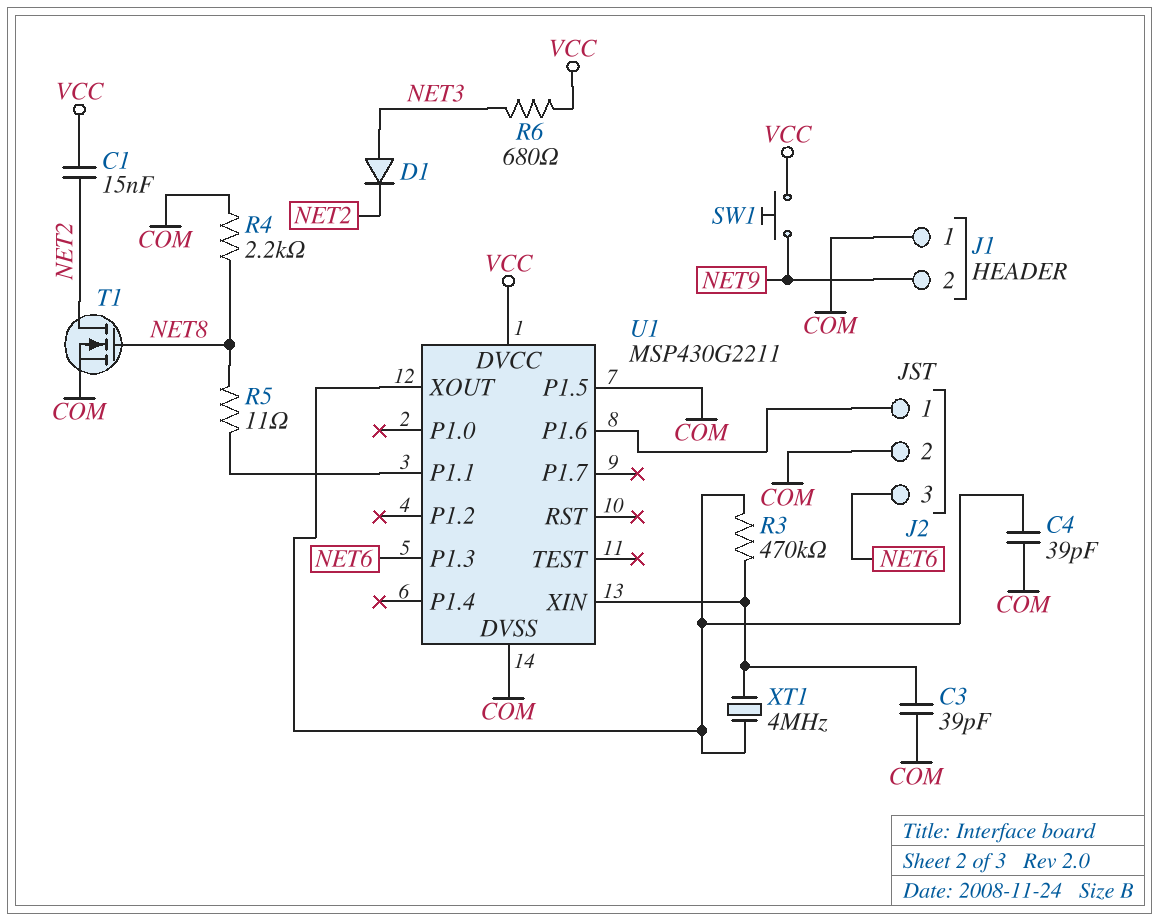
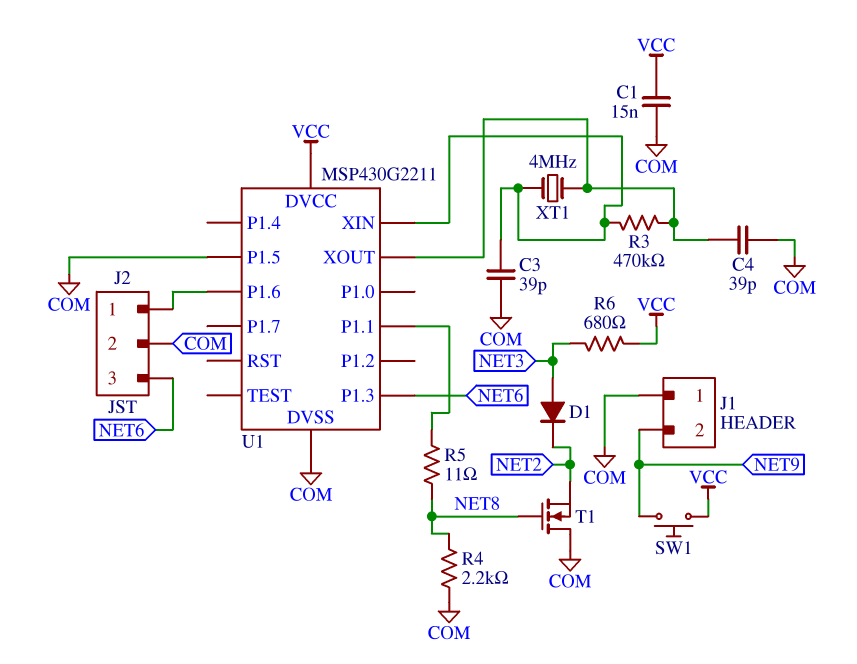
C1: 15nF (NET2, VCC) -> 15nF (COM, VCC)
T1: NMOS (G NET8, D NET2, S COM) -> NMOS (G NET8, D COM, S NET2)

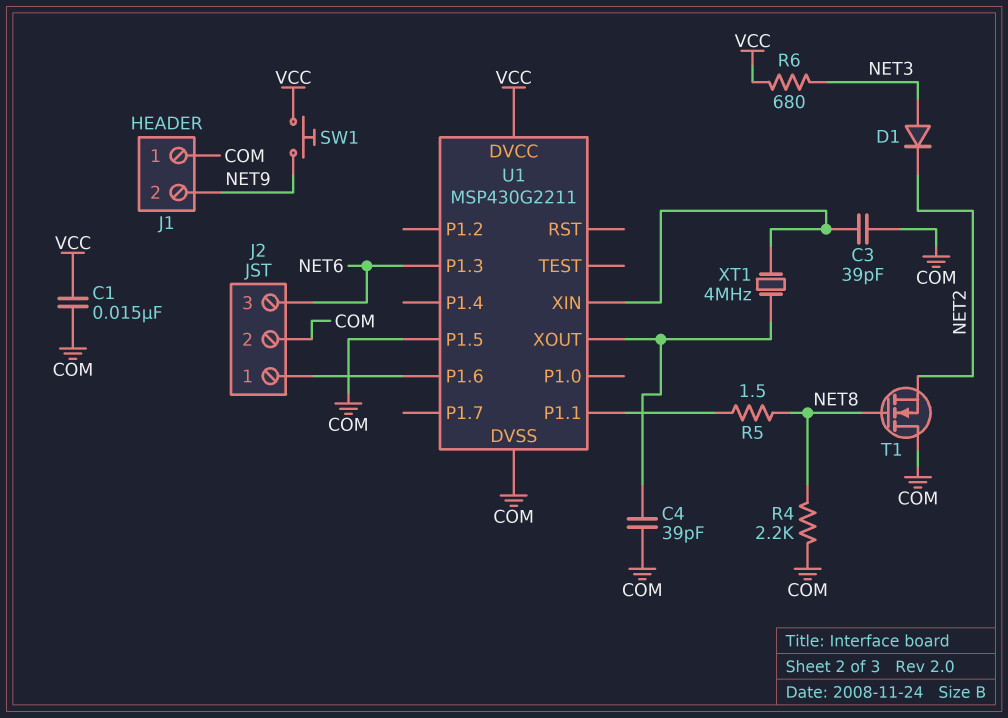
R3: 470k (U1/XIN, U1/XOUT) -> none
R5: 11 (NET8, U1/P1.1) -> 1.5 (NET8, U1/P1.1)

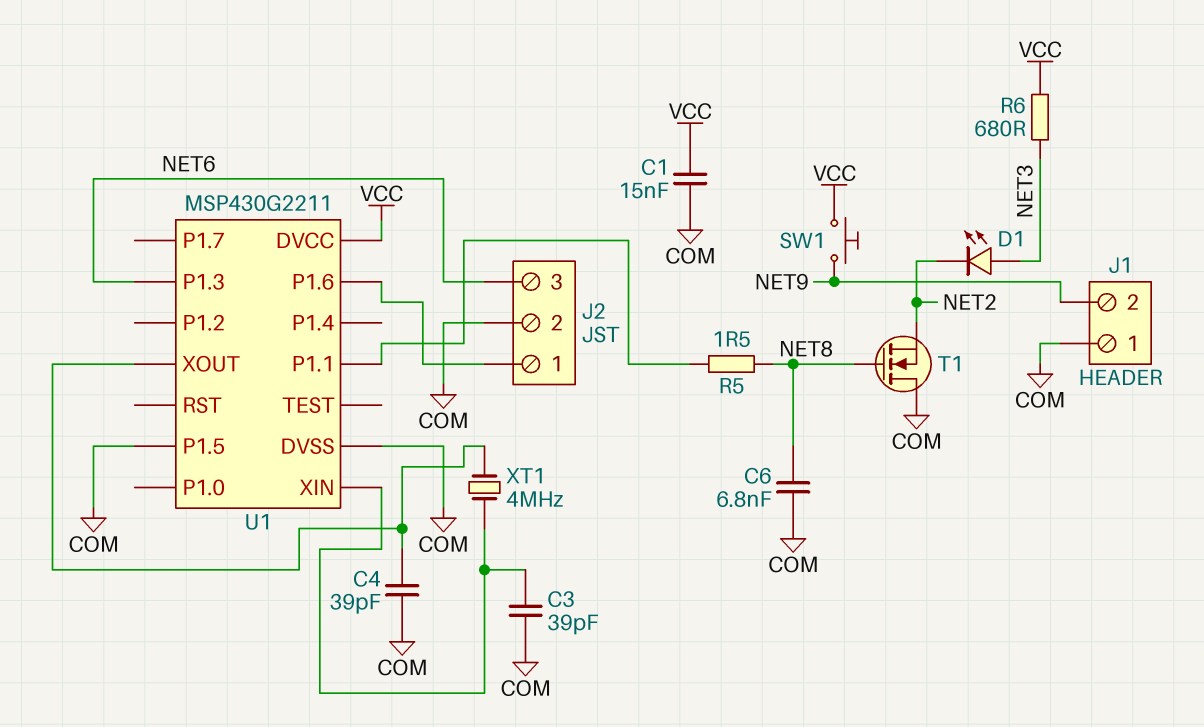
C6: none -> 6.8nF (COM, NET8)
D1: diode (A NET3, K NET2) -> LED (A NET3, K NET2)
R4: 2.2k (COM, NET8) -> none

